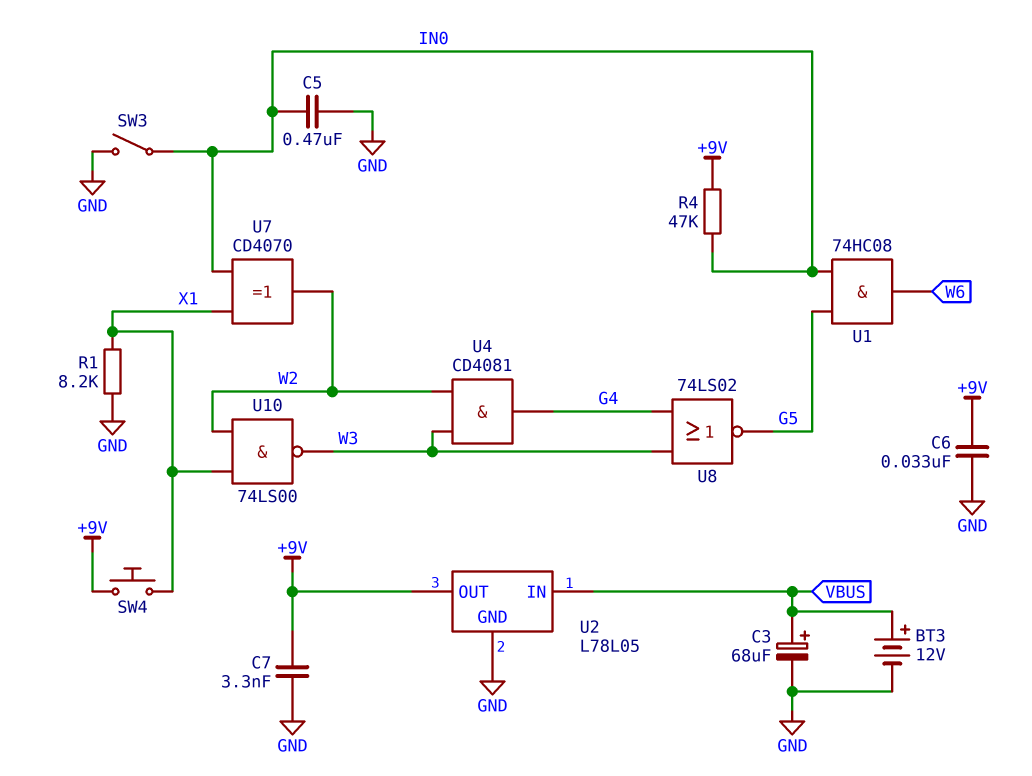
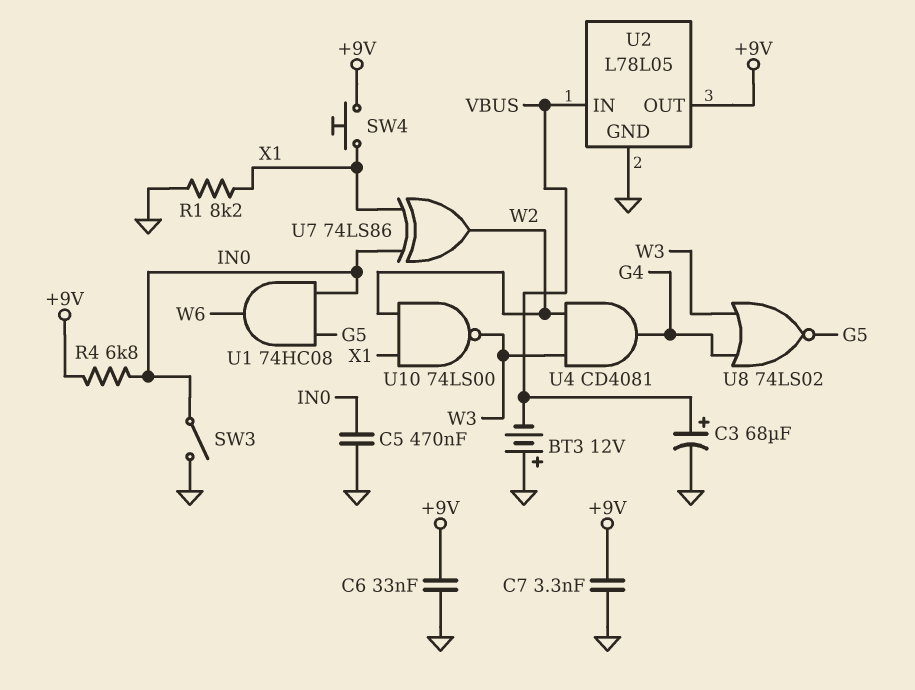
BT3: 12V (plus VBUS, minus GND) -> 12V (plus GND, minus VBUS)
R4: 47k (+9V, IN0) -> 6.8k (+9V, IN0)
U7: XOR CD4070 (in IN0, in X1, out W2) -> XOR 74LS86 (in IN0, in X1, out W2)

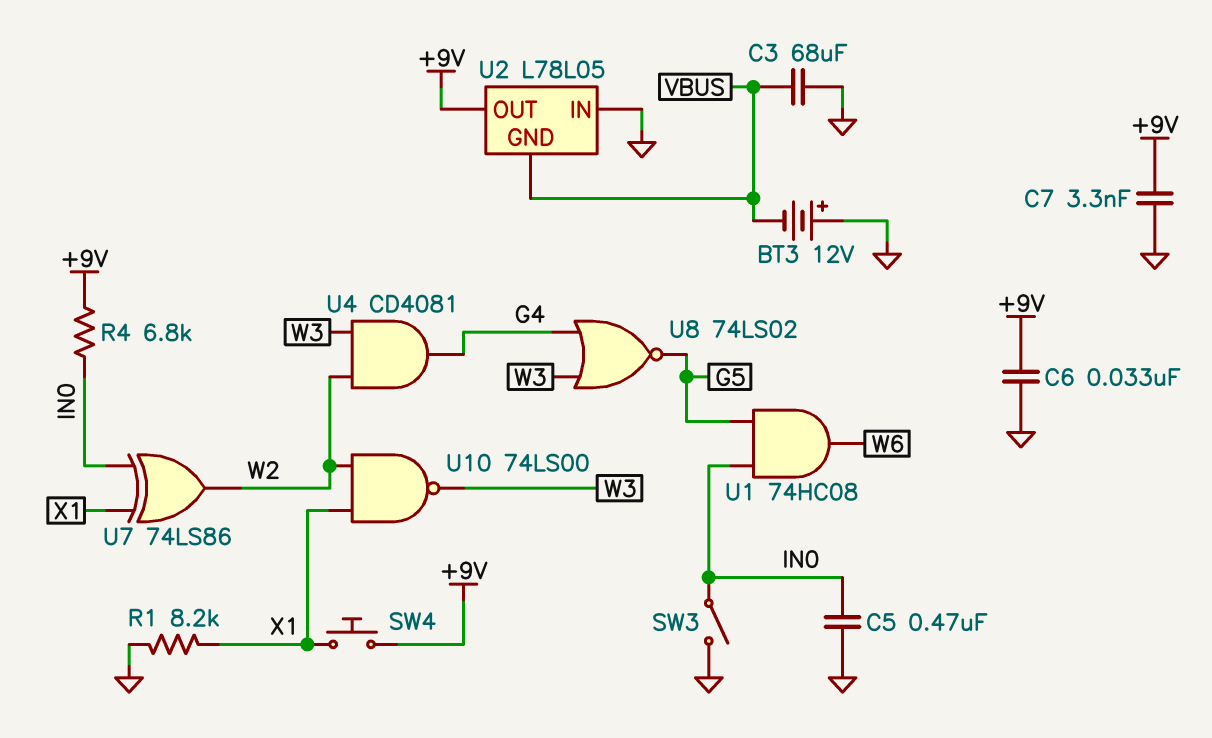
C3: 68uF (plus VBUS, minus GND) -> 68uF (GND, VBUS)
U2 pin GND: GND -> VBUS
U2 pin IN: VBUS -> GND

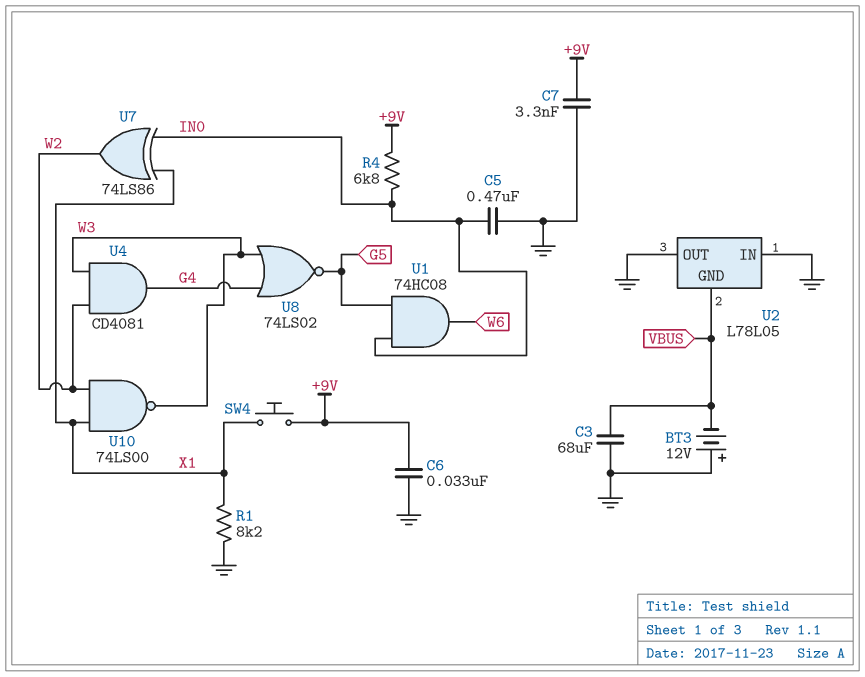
SW3: switch (GND, IN0) -> none
U2 pin OUT: +9V -> GND

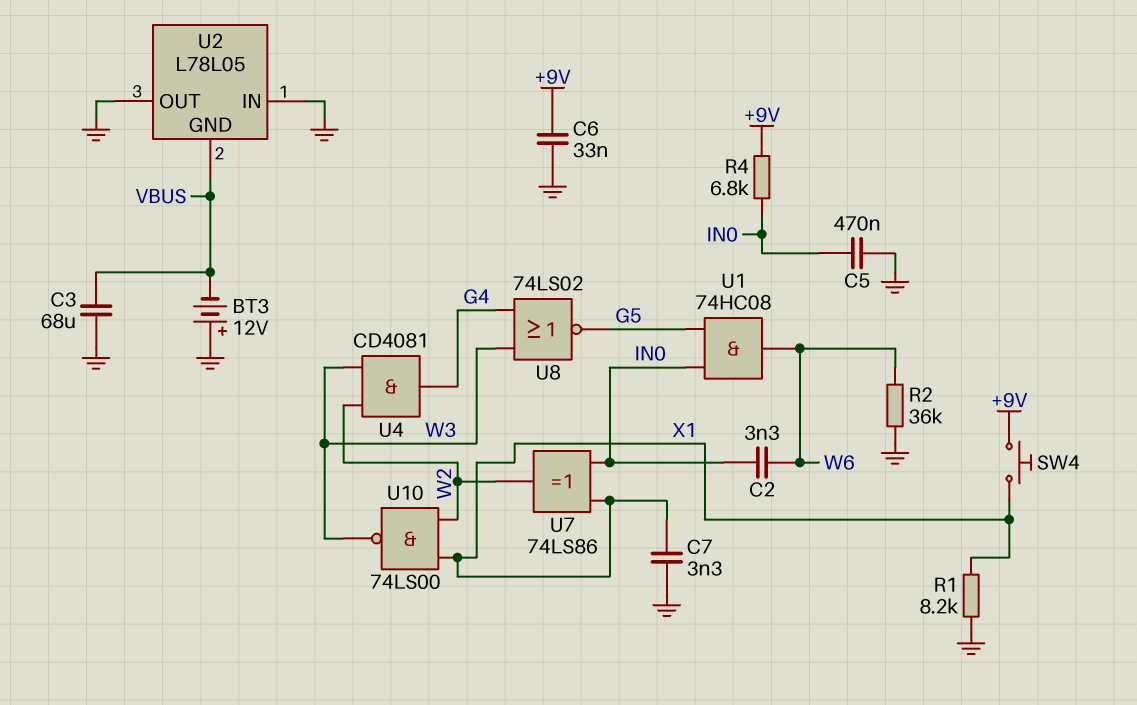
C2: none -> 3.3nF (IN0, W6)
C7: 3.3nF (+9V, GND) -> 3.3nF (GND, X1)
R2: none -> 36k (GND, W6)

